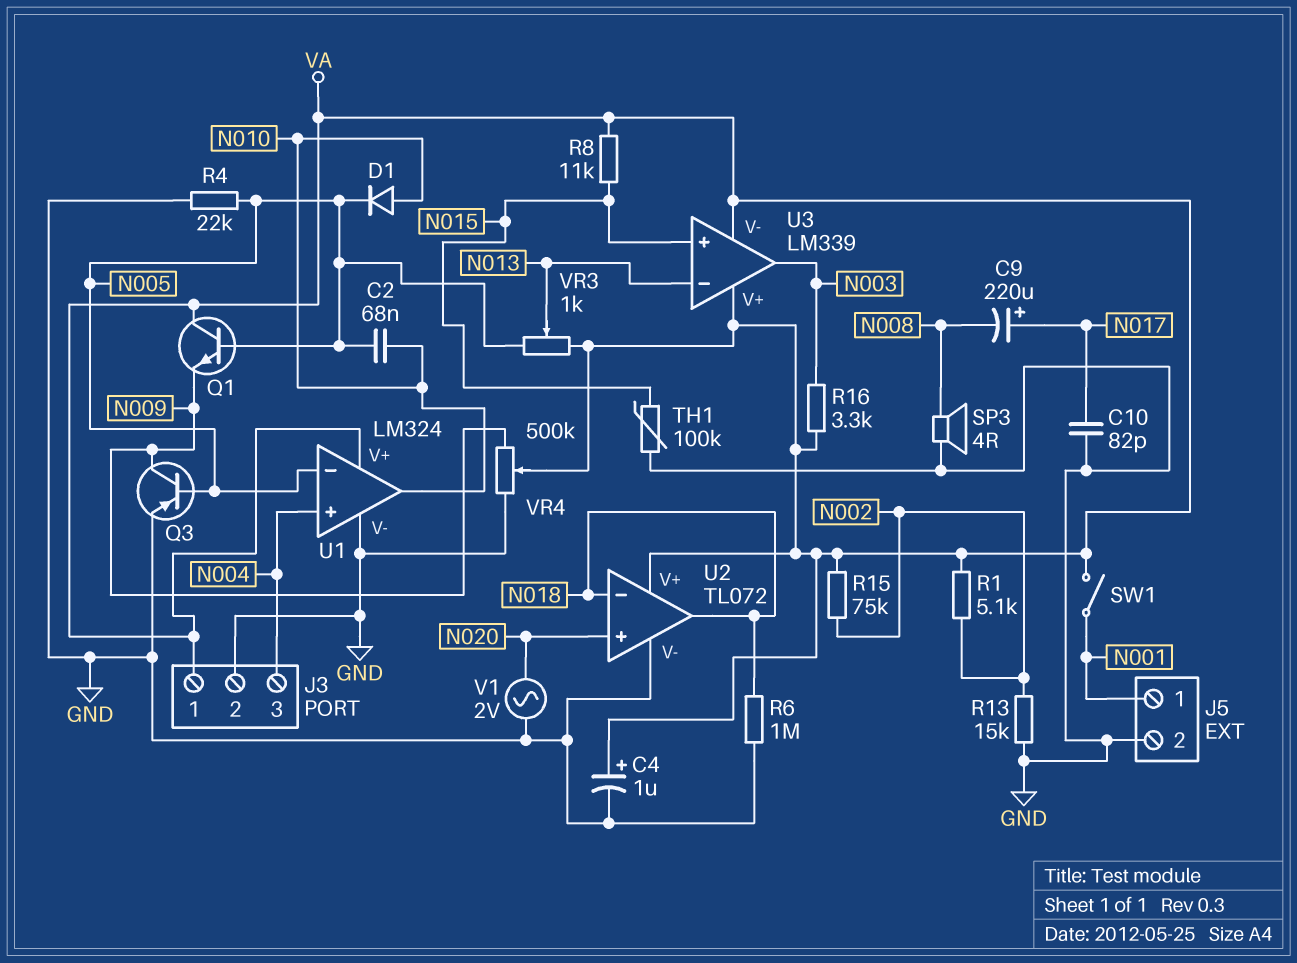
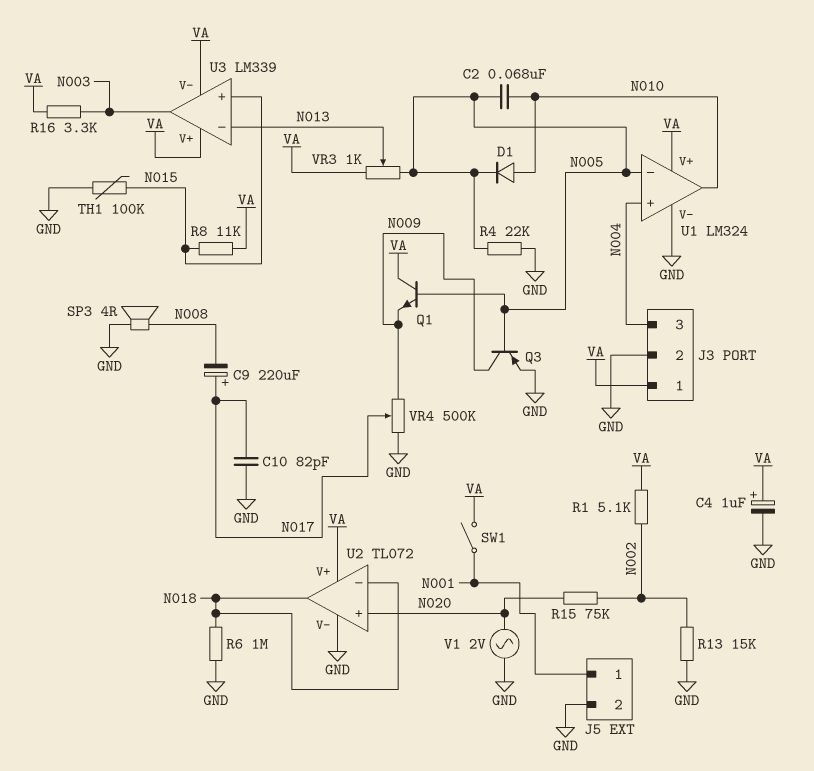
R15: 75k (N002, VA) -> 75k (N002, N020)
VR4: 500k (GND, N009, wiper VA) -> 500k (GND, N009, wiper N017)

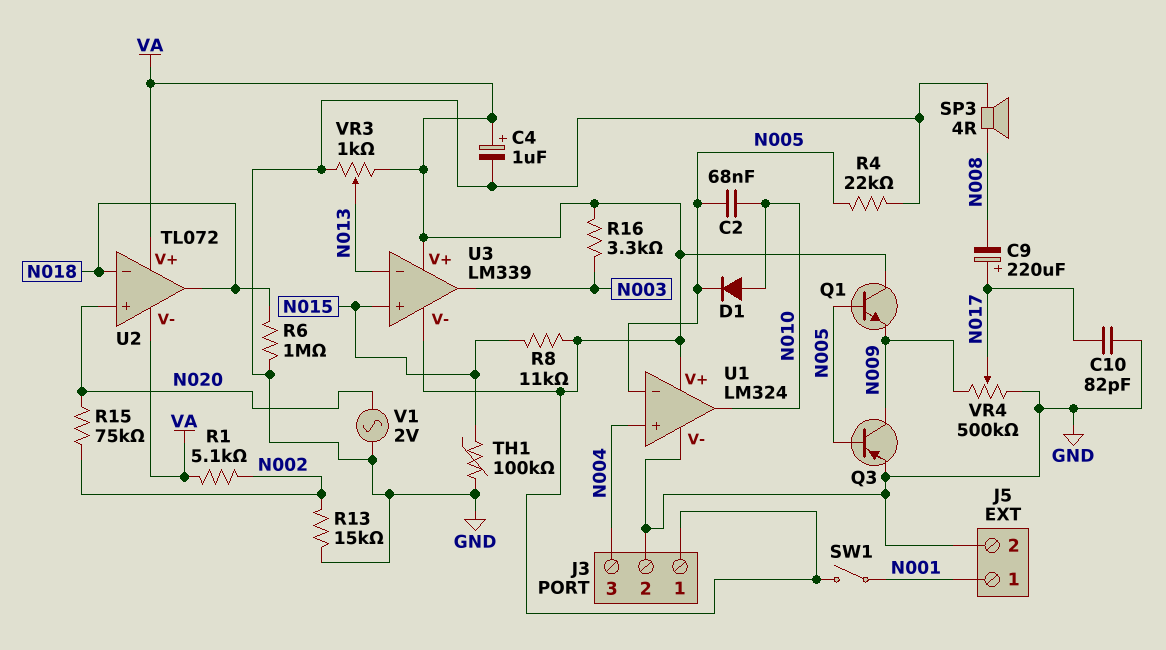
U2 pin V-: GND -> VA
VR3: 1k (N005, VA, wiper N013) -> 1k (GND, VA, wiper N013)

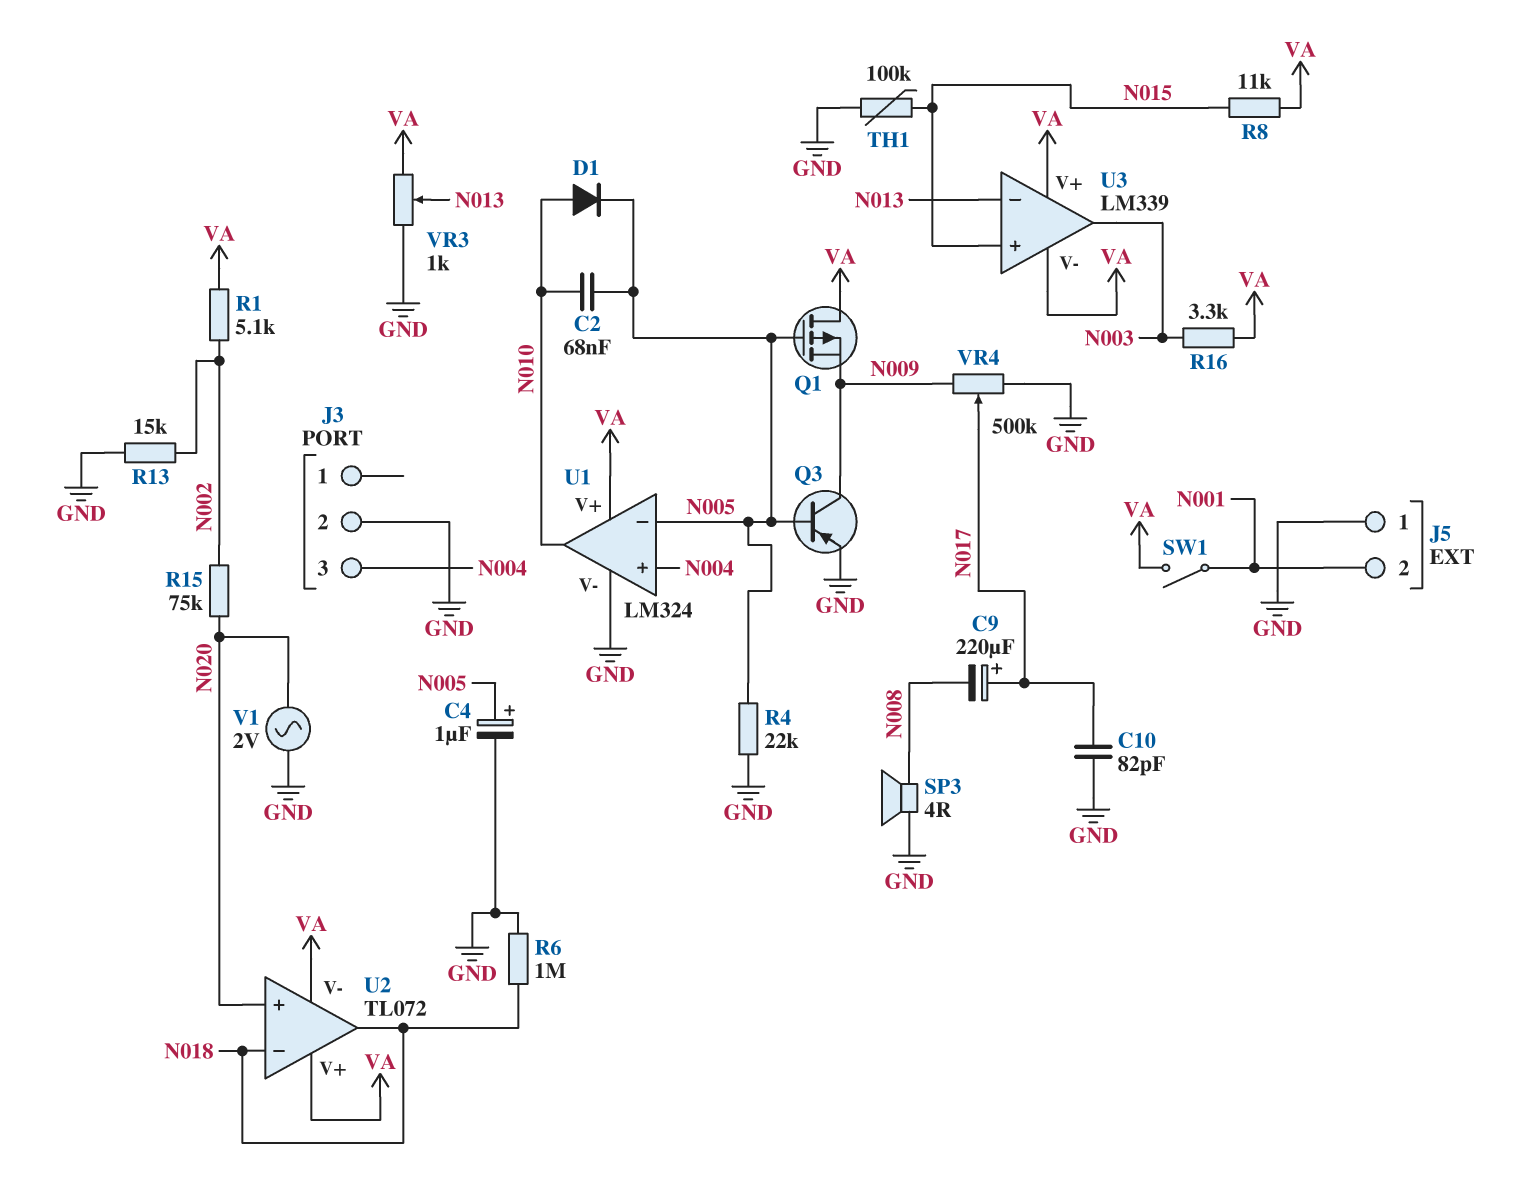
C4: 1uF (plus VA, minus GND) -> 1uF (plus N005, minus GND)
J3 pin 1: VA -> none
J5 pin 1: N001 -> GND
J5 pin 2: GND -> N001
Q1: NPN (B N005, C VA, E N009) -> PMOS (G N005, D VA, S N009)

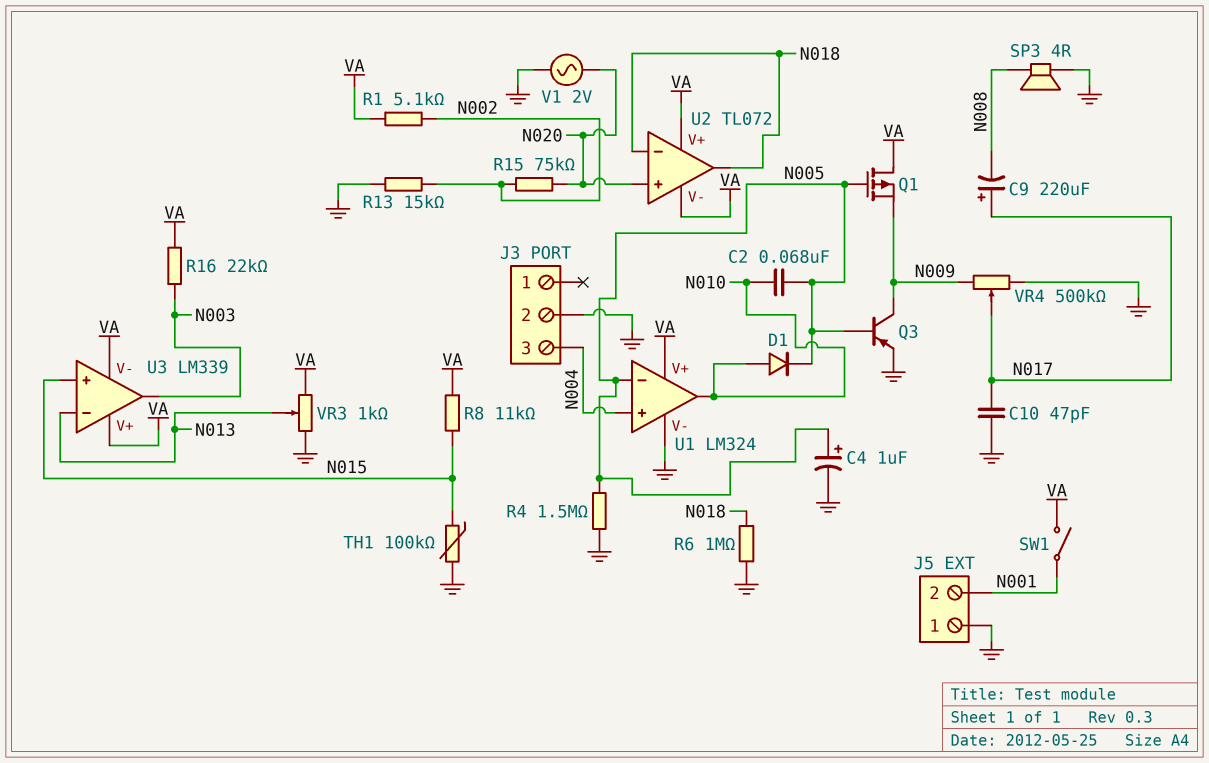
C10: 82pF (GND, N017) -> 47pF (GND, N017)
R4: 22k (GND, N005) -> 1.5M (GND, N005)
R16: 3.3k (N003, VA) -> 22k (N003, VA)

